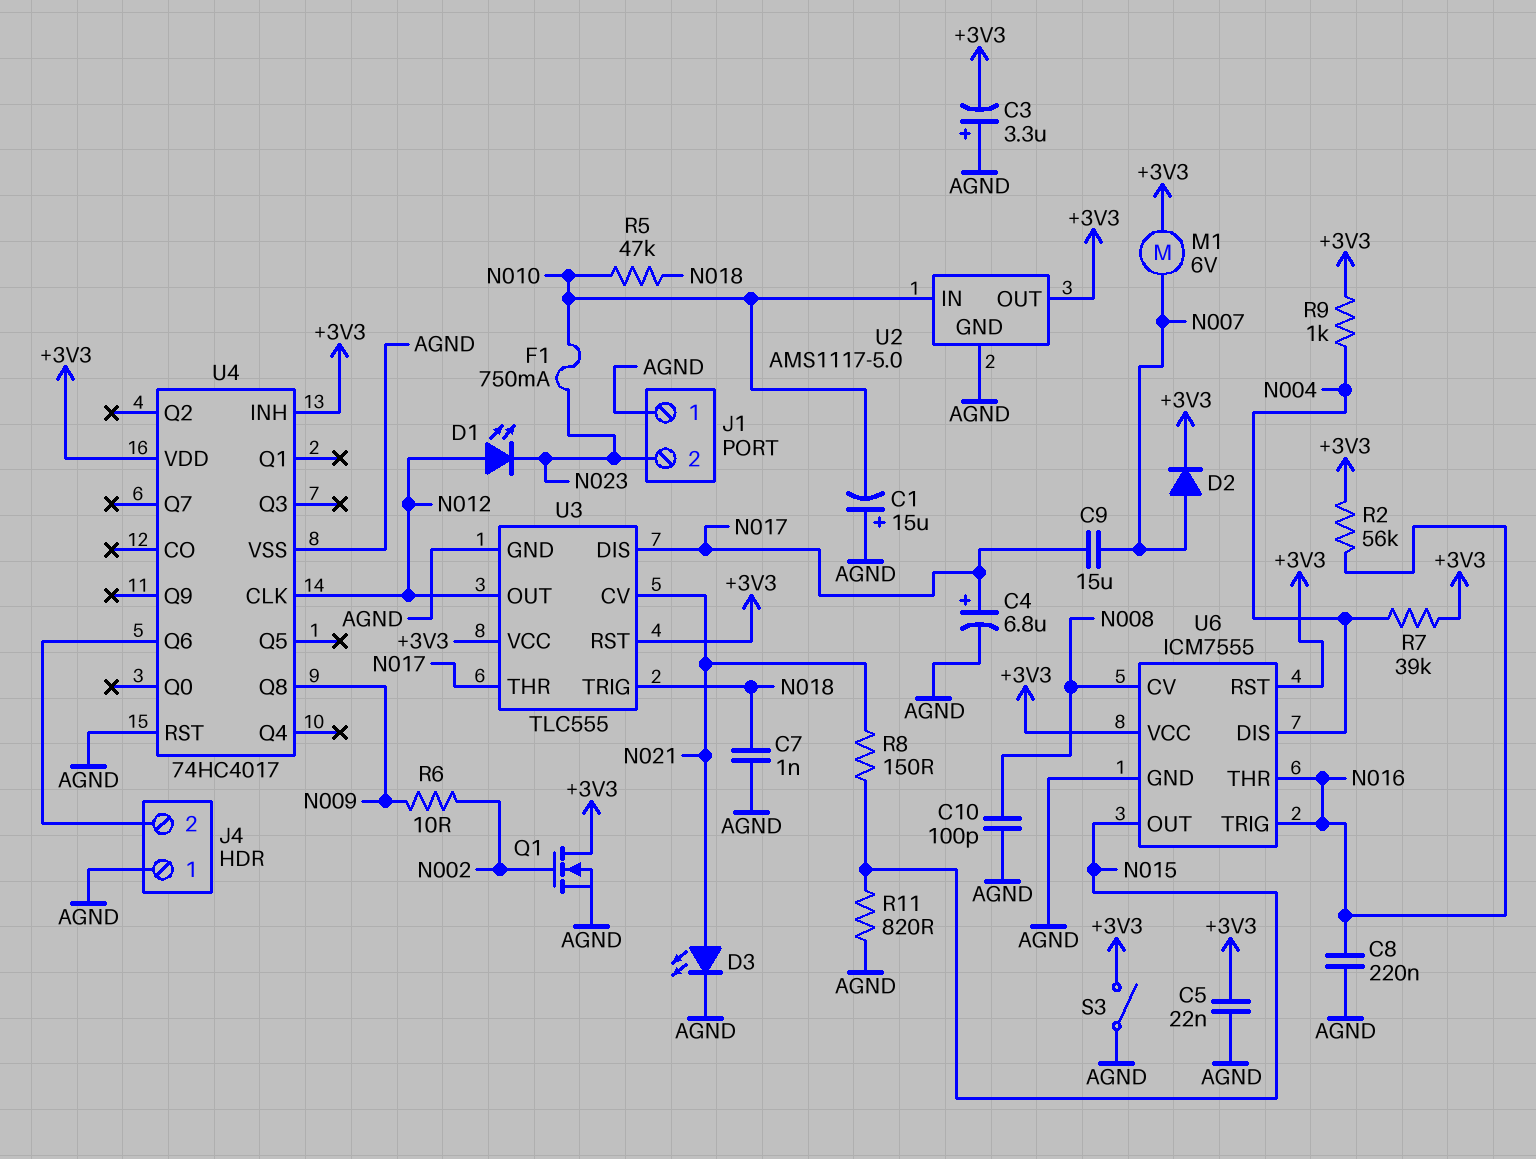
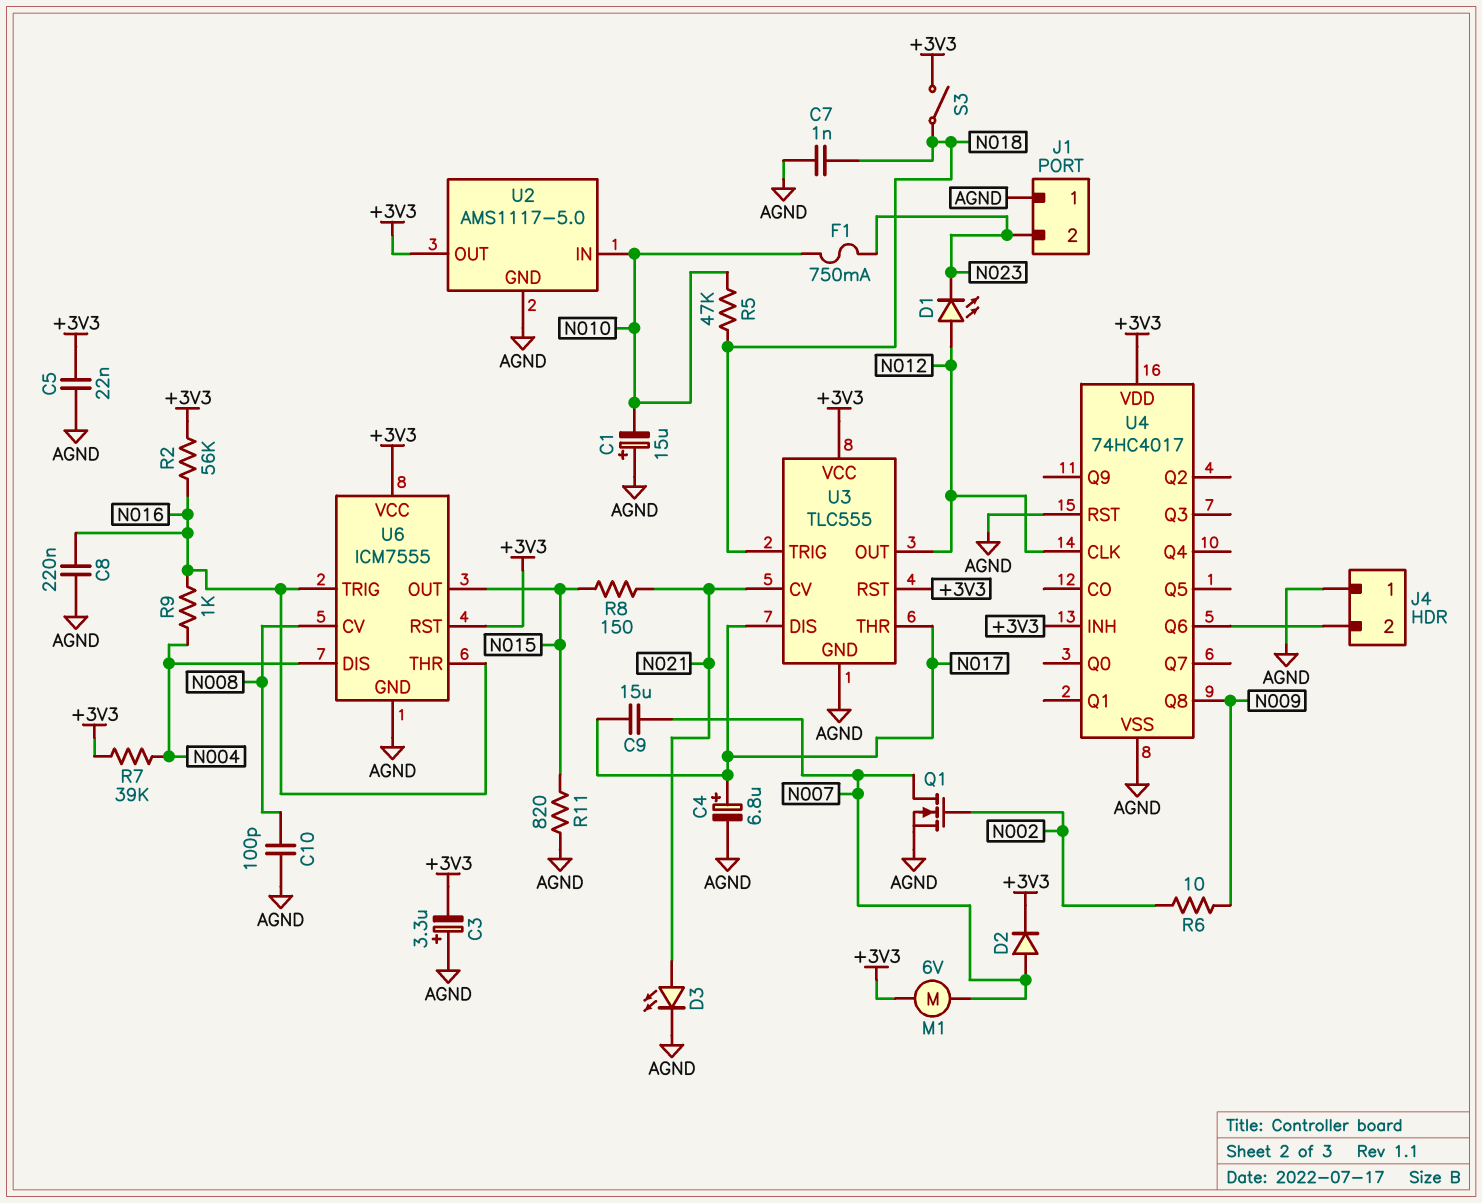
Q1: NMOS (G N002, D +3V3, S AGND) -> NMOS (G N002, D N007, S AGND)
R9: 1k (+3V3, N004) -> 1k (N004, N016)
S3: switch (+3V3, AGND) -> switch (+3V3, N018)

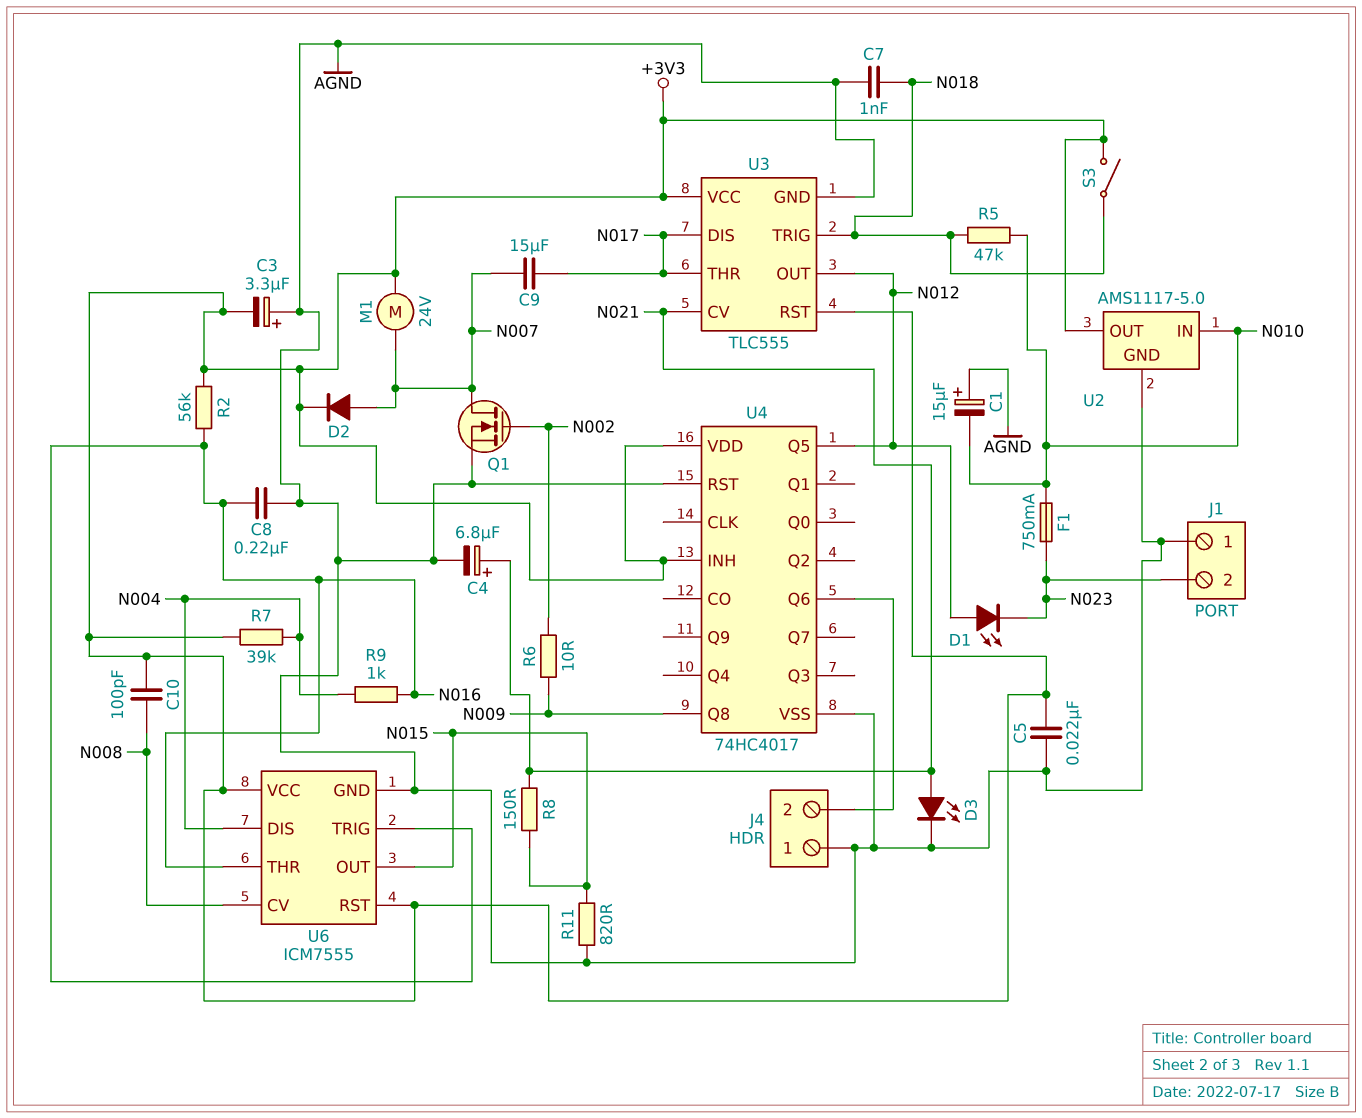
C4: 6.8uF (plus N017, minus AGND) -> 6.8uF (plus N021, minus AGND)
C10: 100pF (AGND, N008) -> 100pF (+3V3, N008)
M1: motor 6V (+3V3, N007) -> motor 24V (+3V3, N007)
U4 pin CLK: N012 -> none
U4 pin Q5: none -> N012

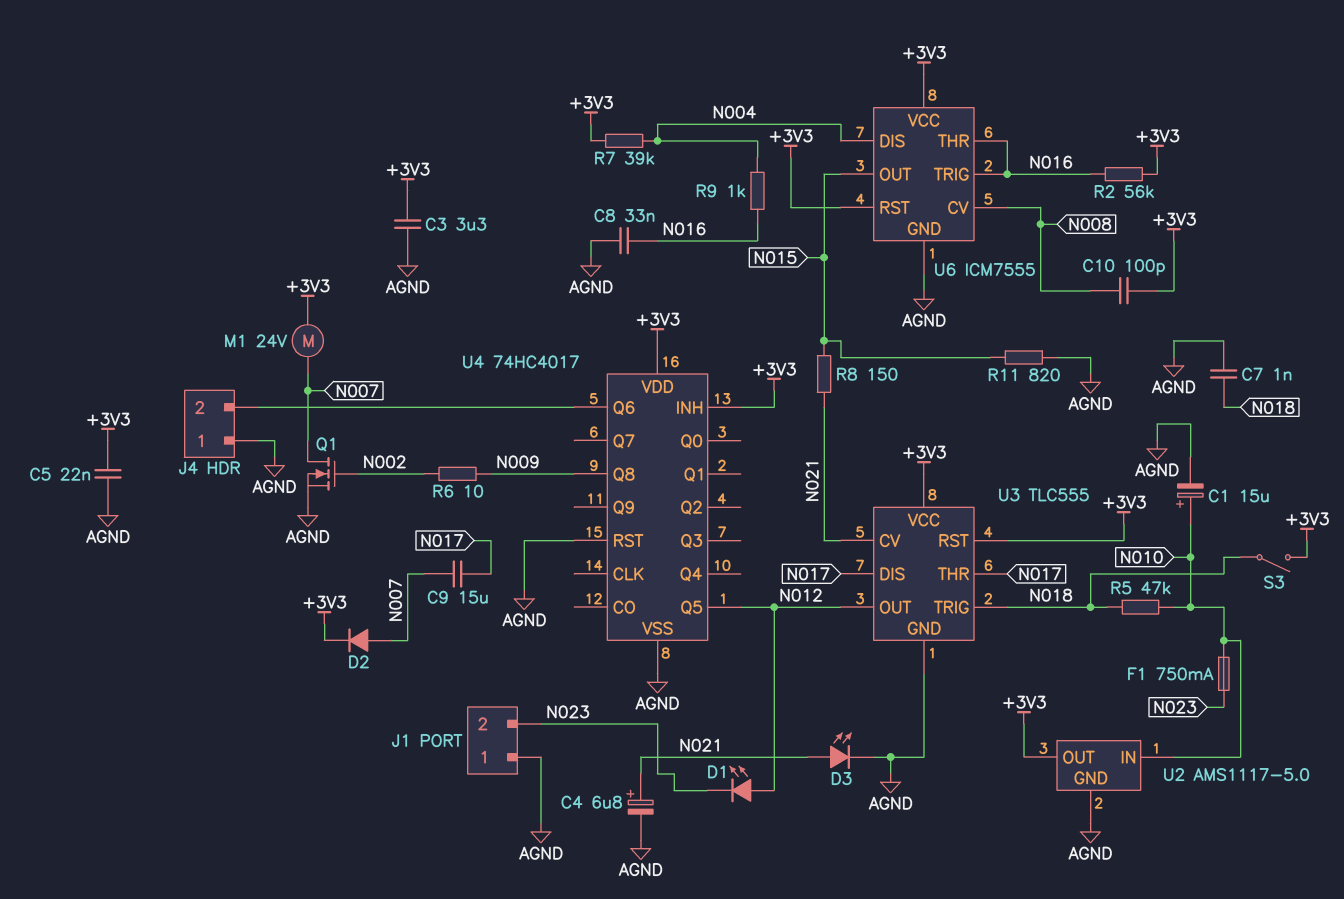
C1: 15uF (plus AGND, minus N010) -> 15uF (plus N010, minus AGND)
C3: 3.3uF (plus AGND, minus +3V3) -> 3.3uF (+3V3, AGND)
C8: 220nF (AGND, N016) -> 33nF (AGND, N016)

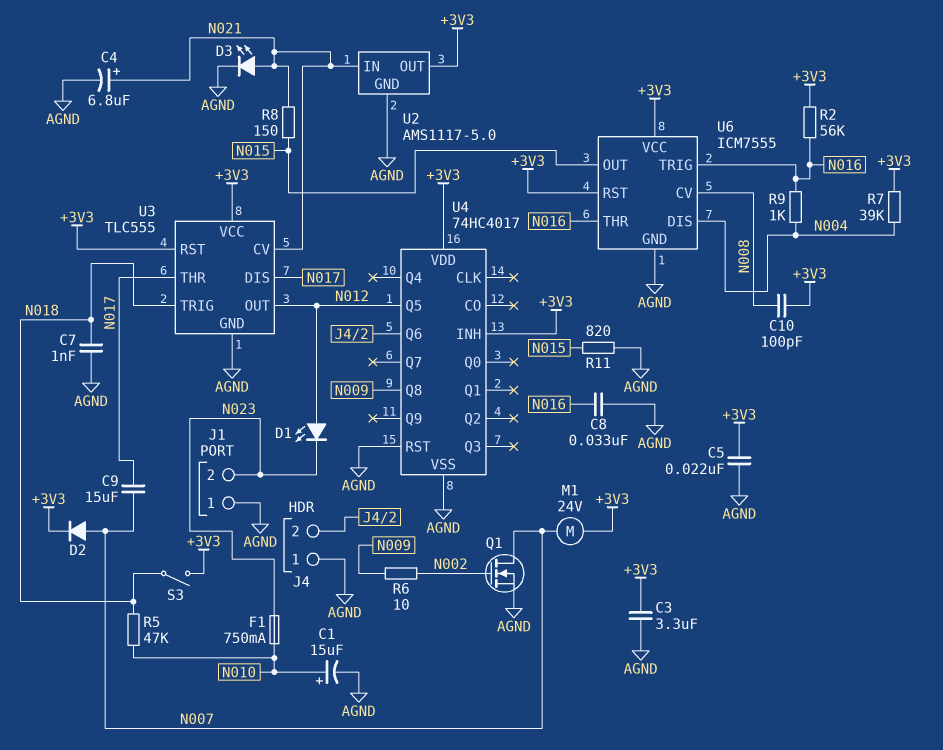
U2 pin IN: N010 -> N021

